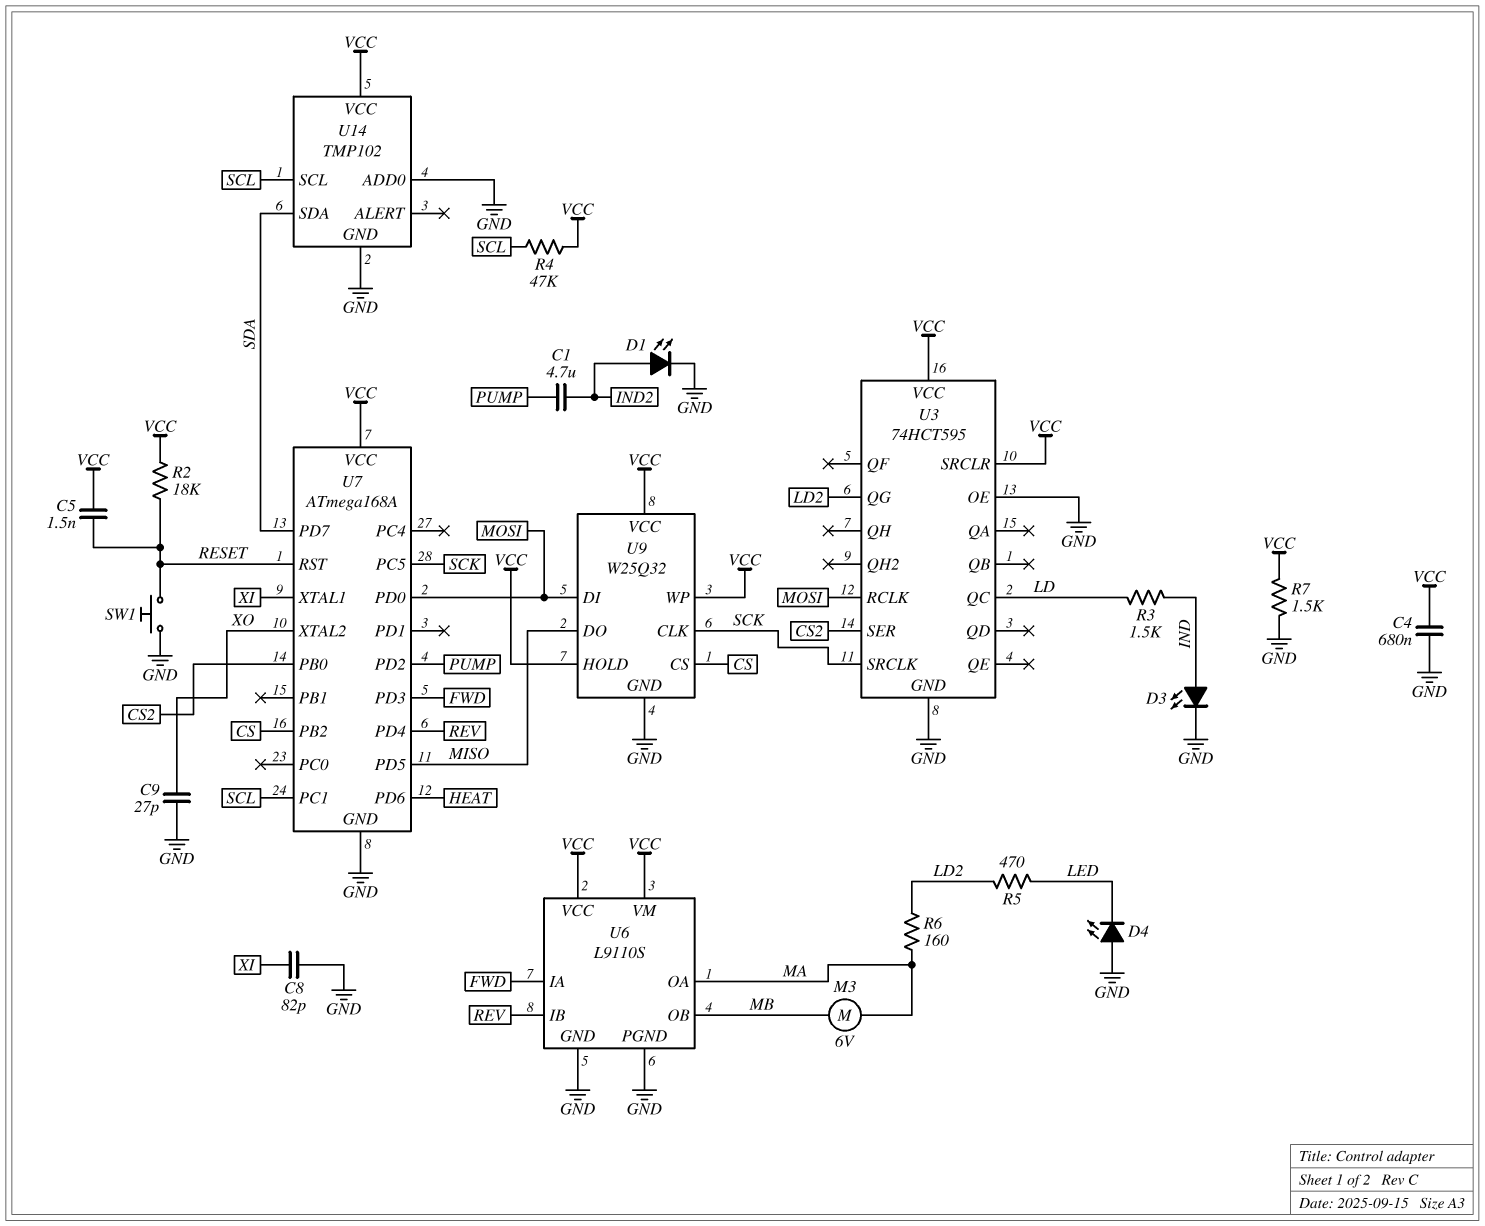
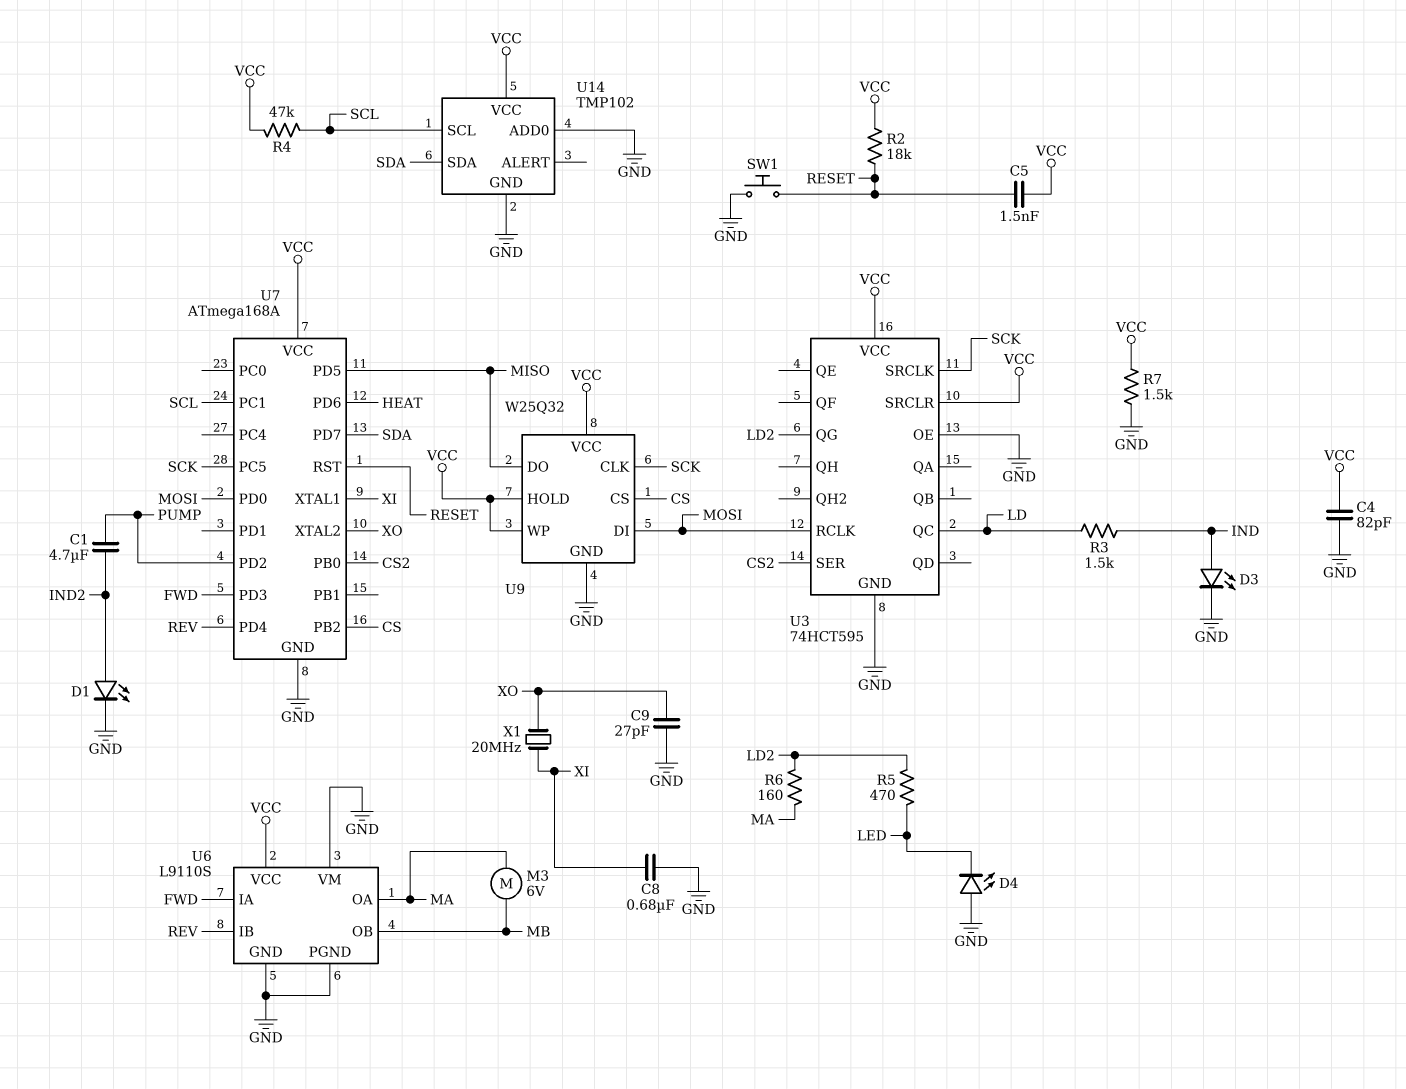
C4: 680nF (GND, VCC) -> 82pF (GND, VCC)
C8: 82pF (GND, XI) -> 680nF (GND, XI)
U6 pin VM: VCC -> GND
X1: none -> 20MHz (XI, XO)

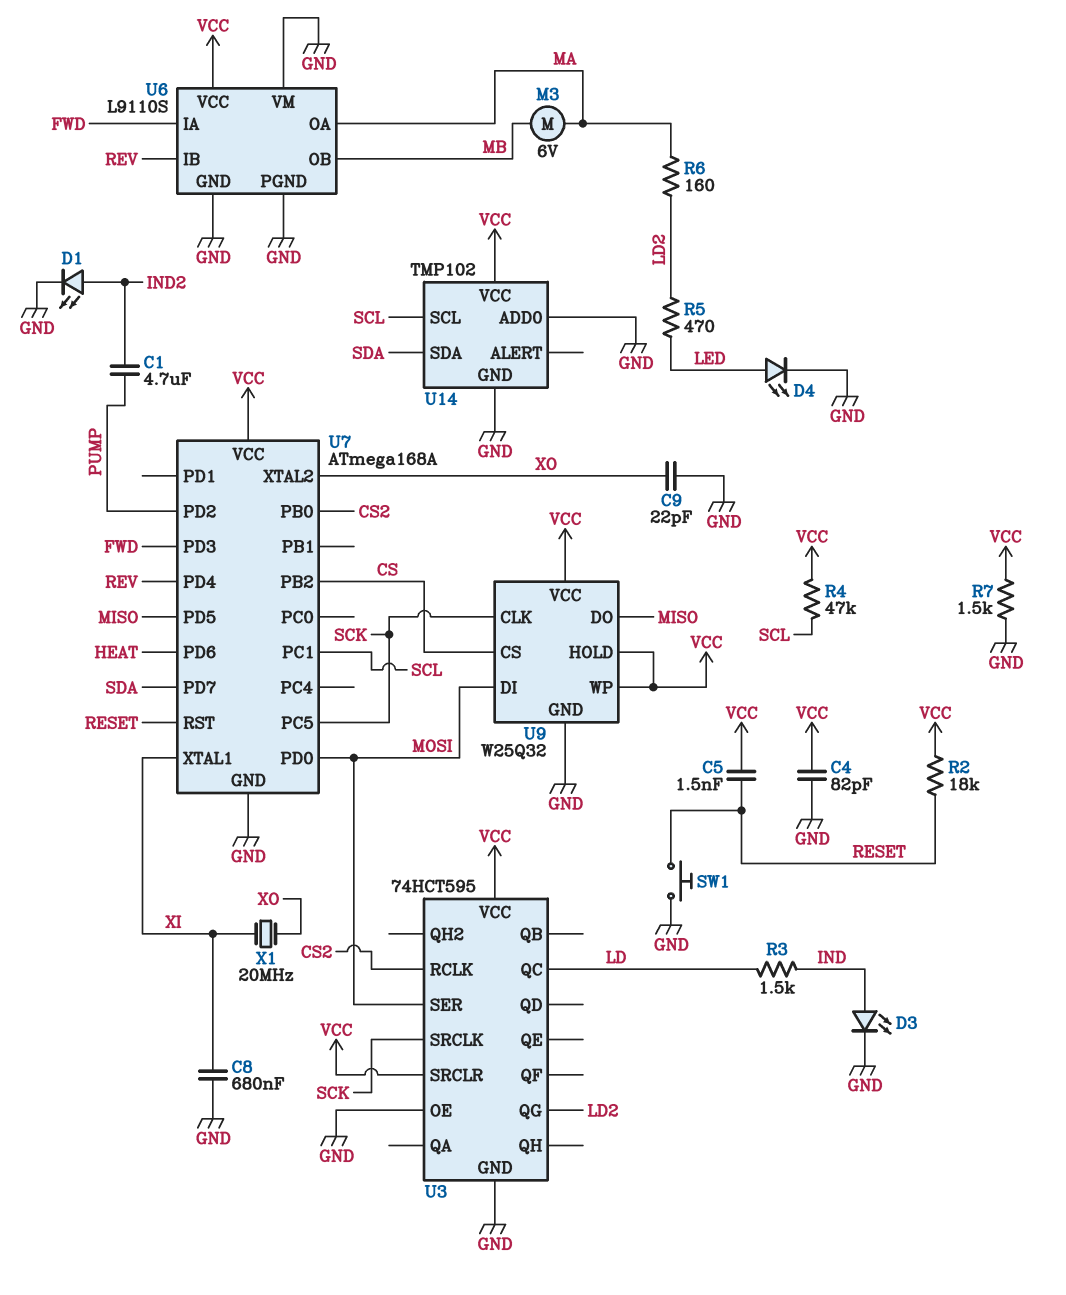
C9: 27pF (GND, XO) -> 22pF (GND, XO)
D4: LED (A GND, K LED) -> LED (A LED, K GND)
U3 pin RCLK: MOSI -> CS2
U3 pin SER: CS2 -> MOSI

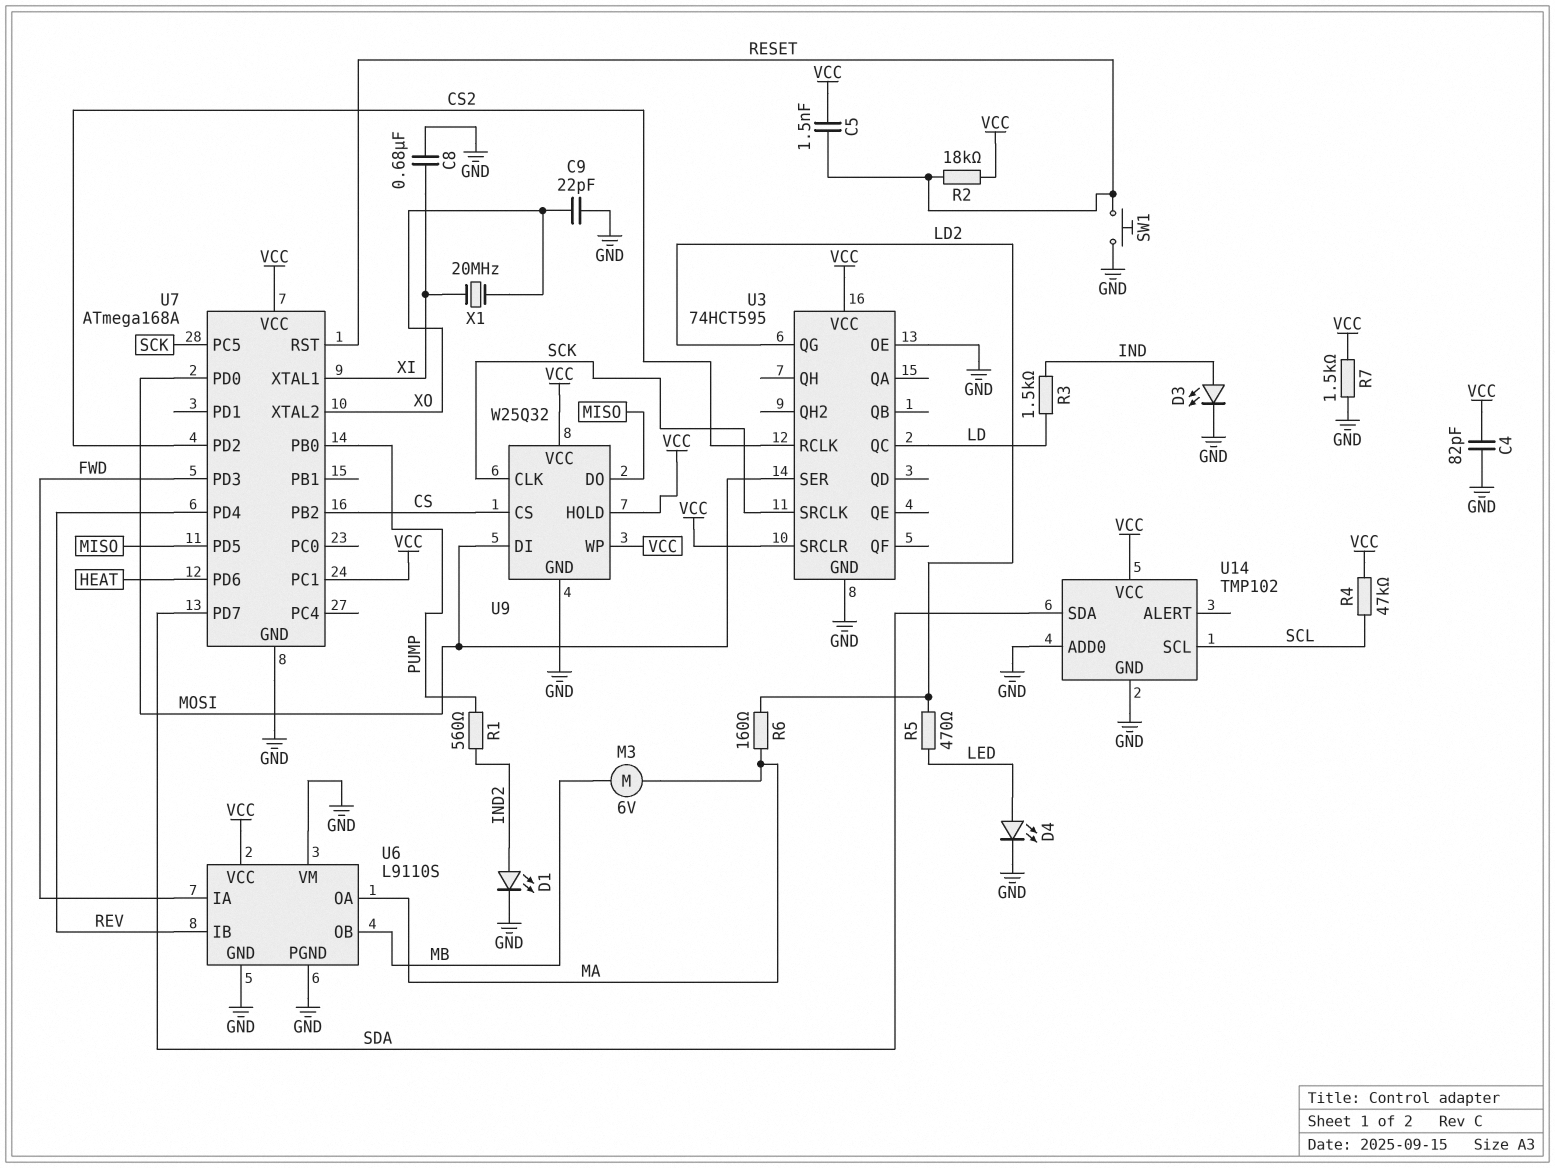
C1: 4.7uF (IND2, PUMP) -> none
R1: none -> 560 (IND2, PUMP)
U7 pin PB0: CS2 -> PUMP
U7 pin PC1: SCL -> VCC
U7 pin PD2: PUMP -> CS2

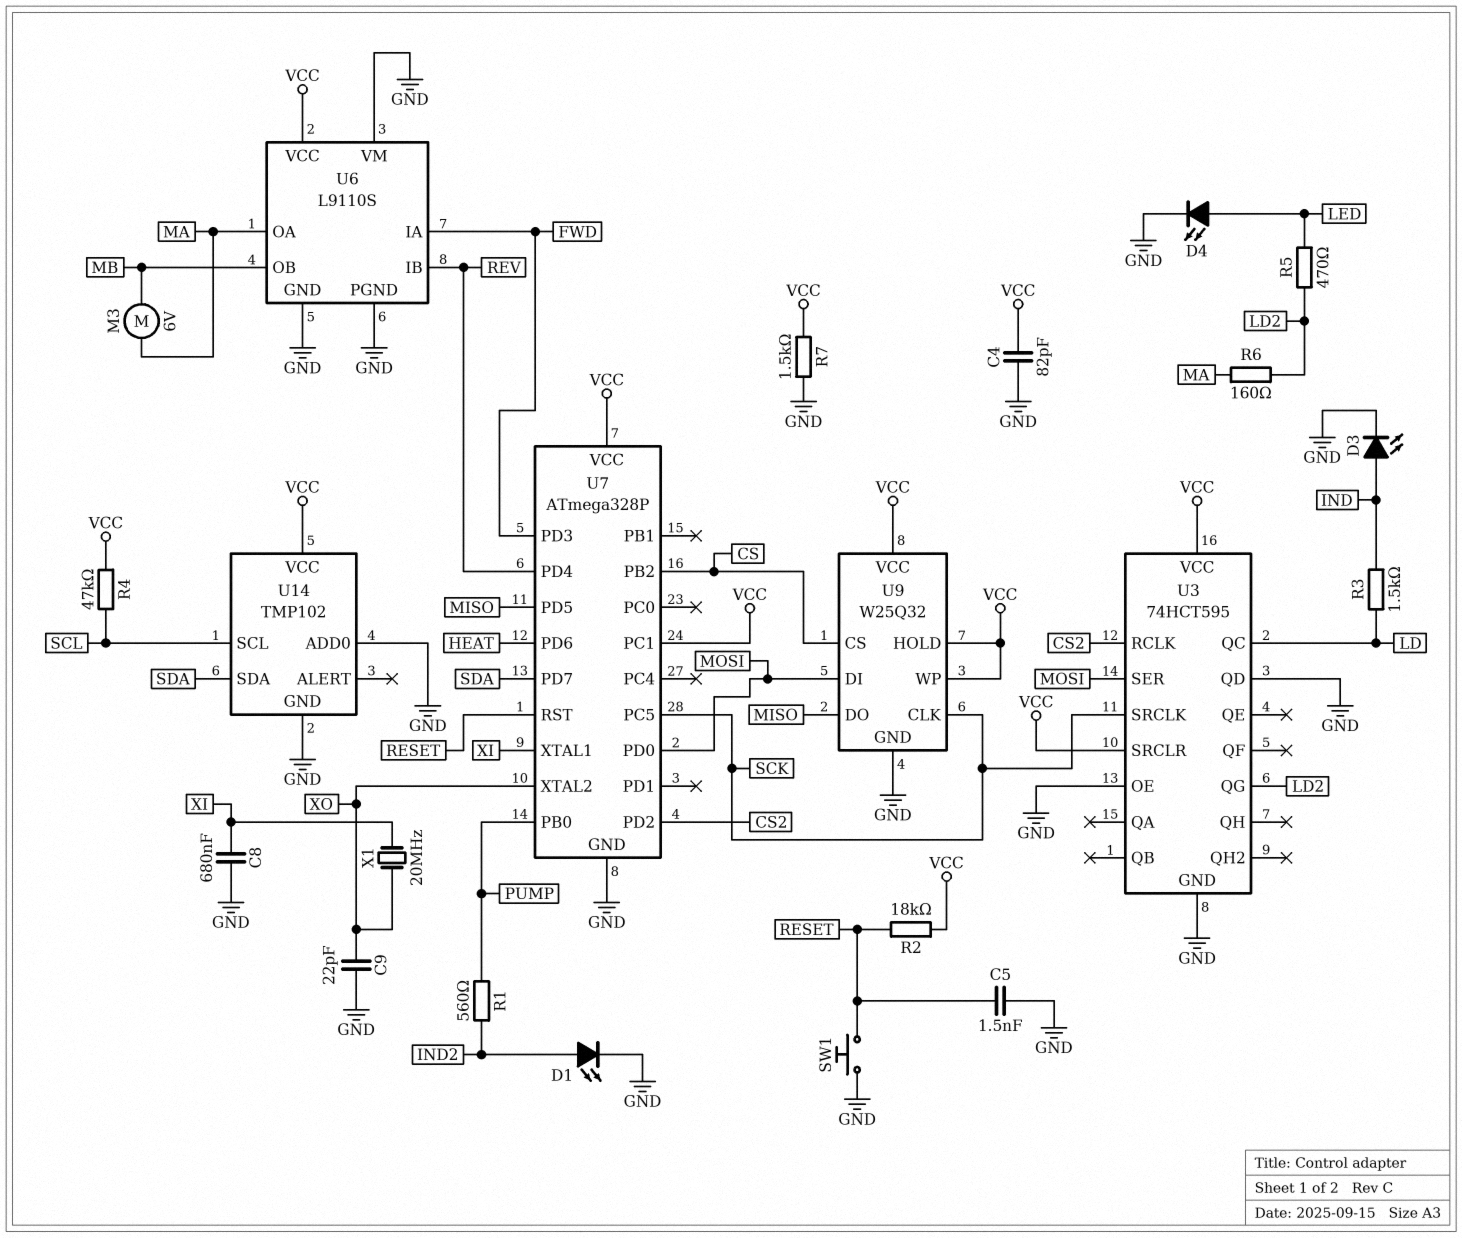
C5: 1.5nF (RESET, VCC) -> 1.5nF (GND, RESET)
U3 pin QD: none -> GND
U7: ATmega168A -> ATmega328P

